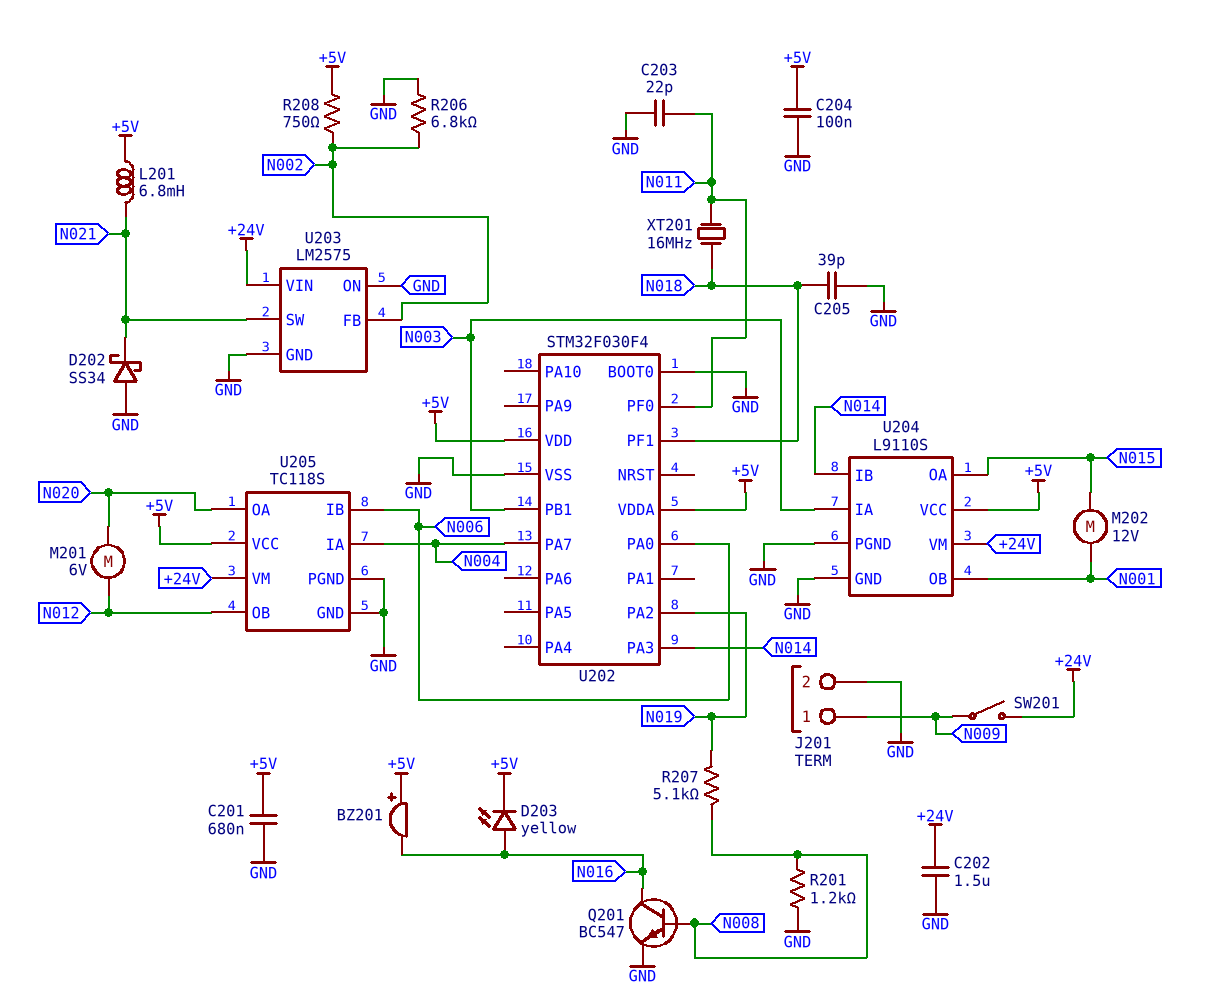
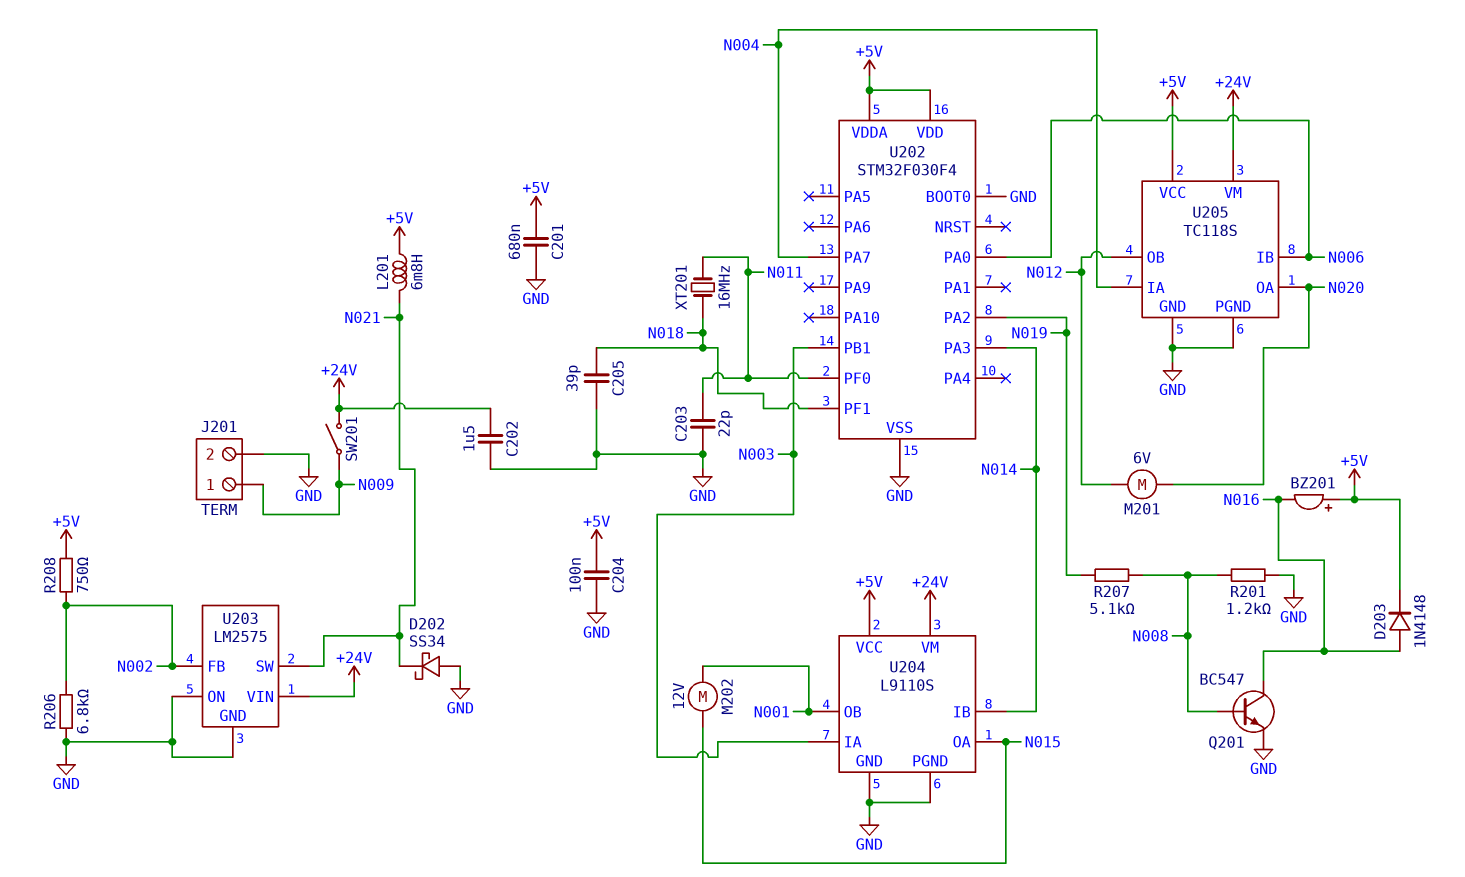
D203: LED yellow (A N016, K +5V) -> diode 1N4148 (A N016, K +5V)

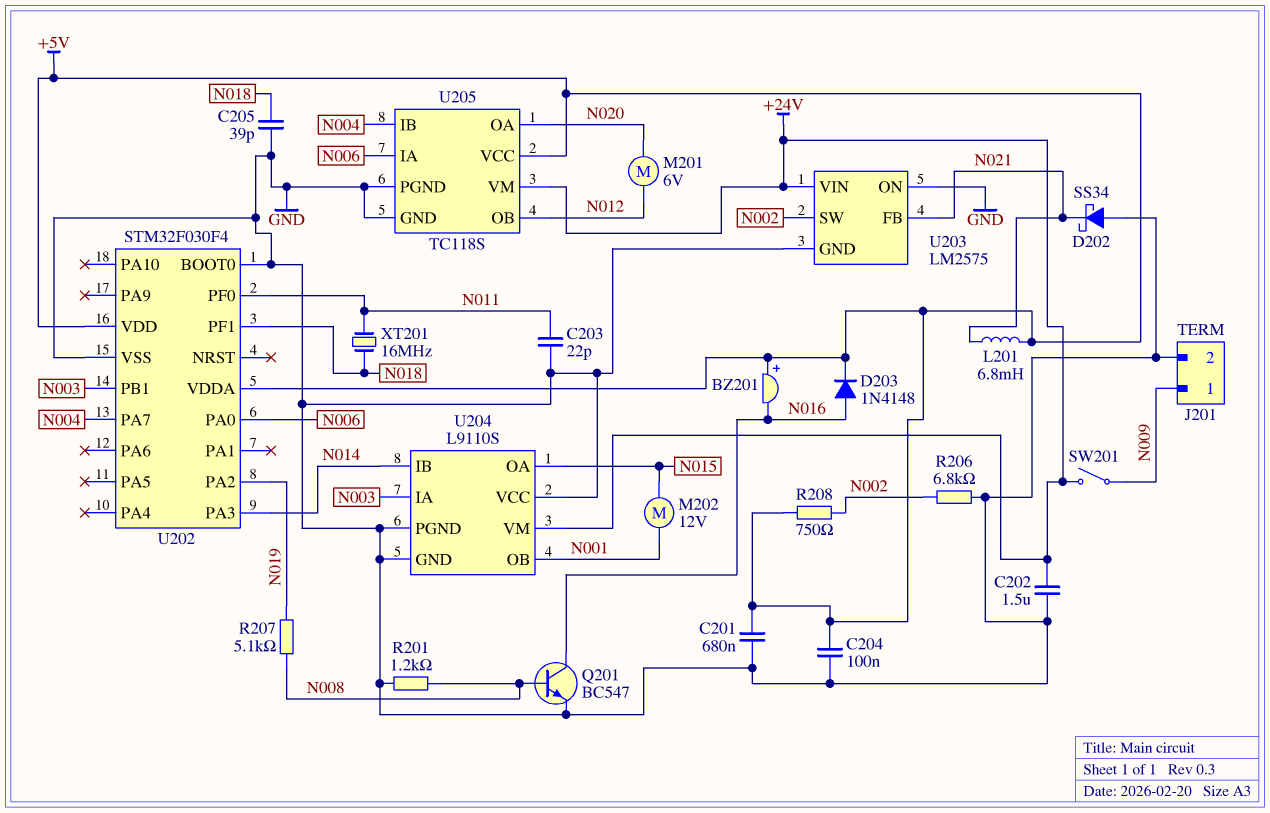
U203 pin FB: N002 -> N021
U203 pin SW: N021 -> N002
U204 pin VCC: +5V -> GND
U205 pin IA: N004 -> N006
U205 pin IB: N006 -> N004

